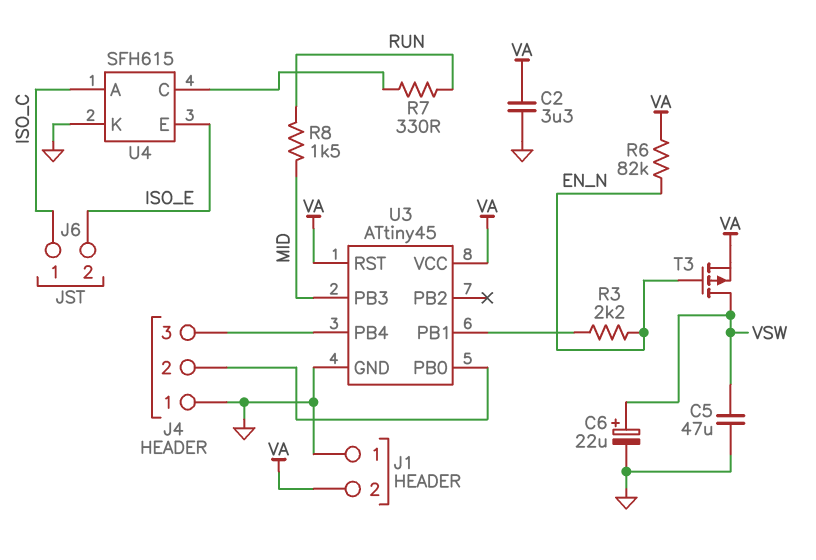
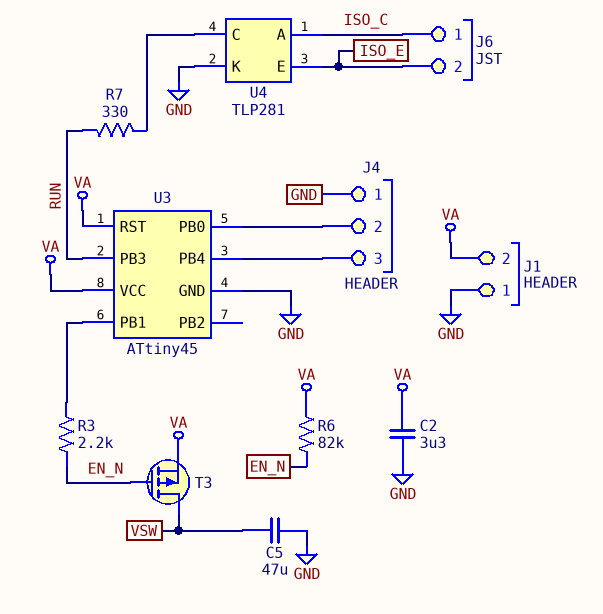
C6: 22uF (plus VSW, minus GND) -> none
R8: 1.5k (MID, RUN) -> none
U3 pin PB3: MID -> RUN
U4: SFH615 -> TLP281

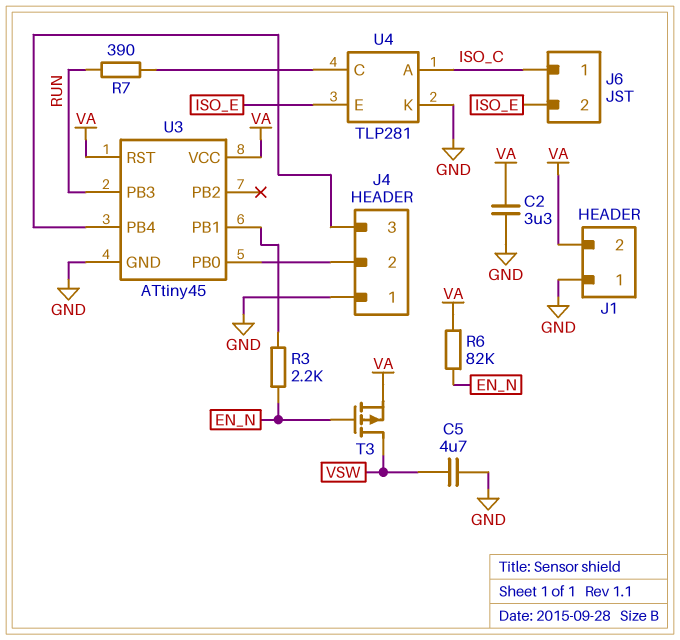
C5: 47uF (GND, VSW) -> 4.7uF (GND, VSW)
R7: 330 (RUN, U4/C) -> 390 (RUN, U4/C)

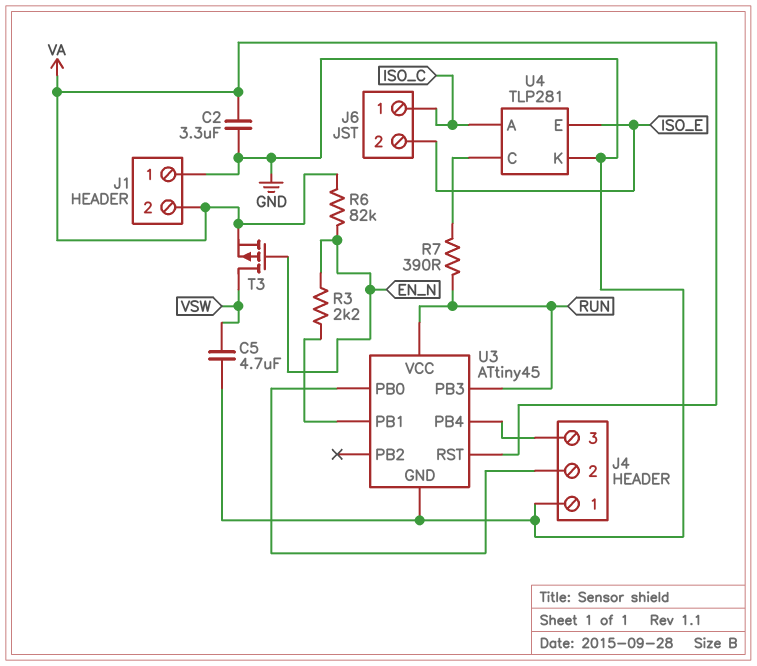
U3 pin VCC: VA -> RUN

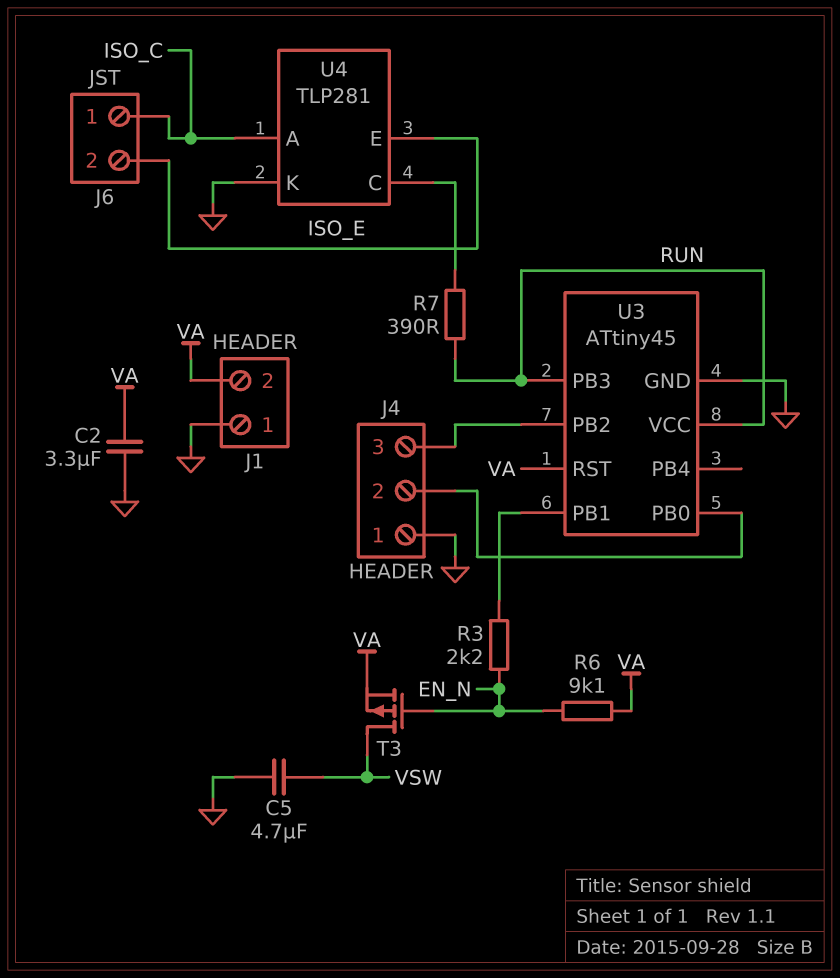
R6: 82k (EN_N, VA) -> 9.1k (EN_N, VA)
U3 pin PB2: none -> J4/3
U3 pin PB4: J4/3 -> none

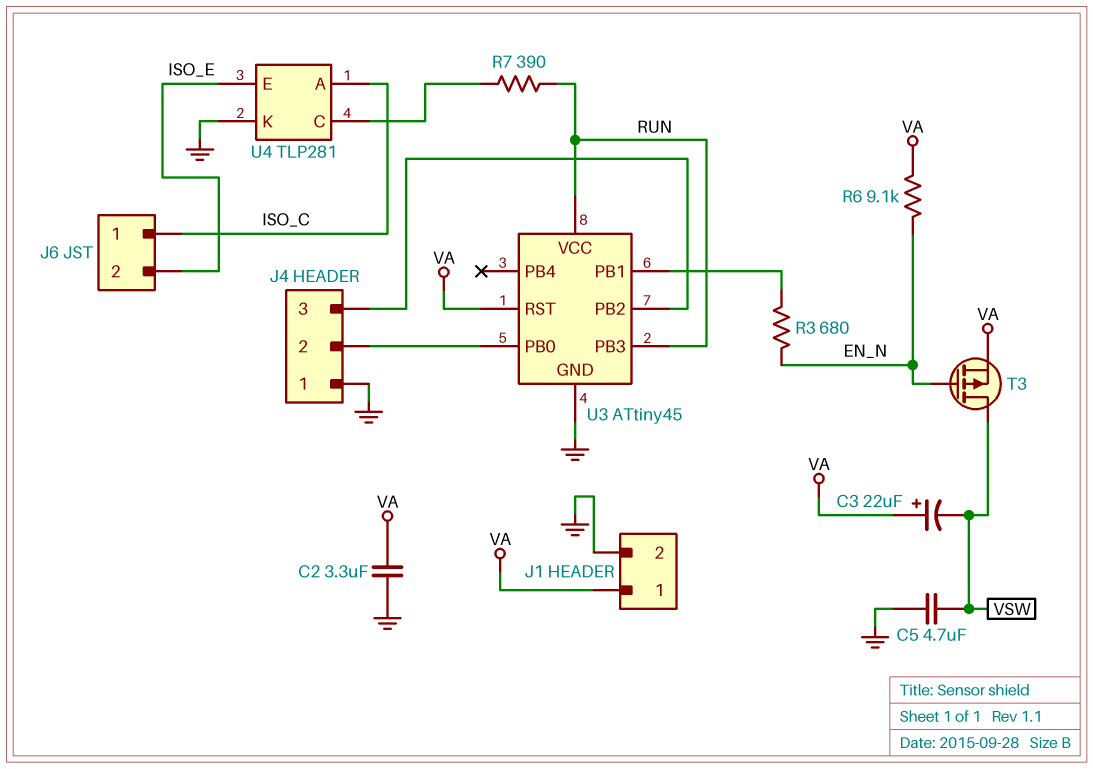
C3: none -> 22uF (plus VA, minus VSW)
J1 pin 1: GND -> VA
J1 pin 2: VA -> GND
R3: 2.2k (EN_N, U3/PB1) -> 680 (EN_N, U3/PB1)

